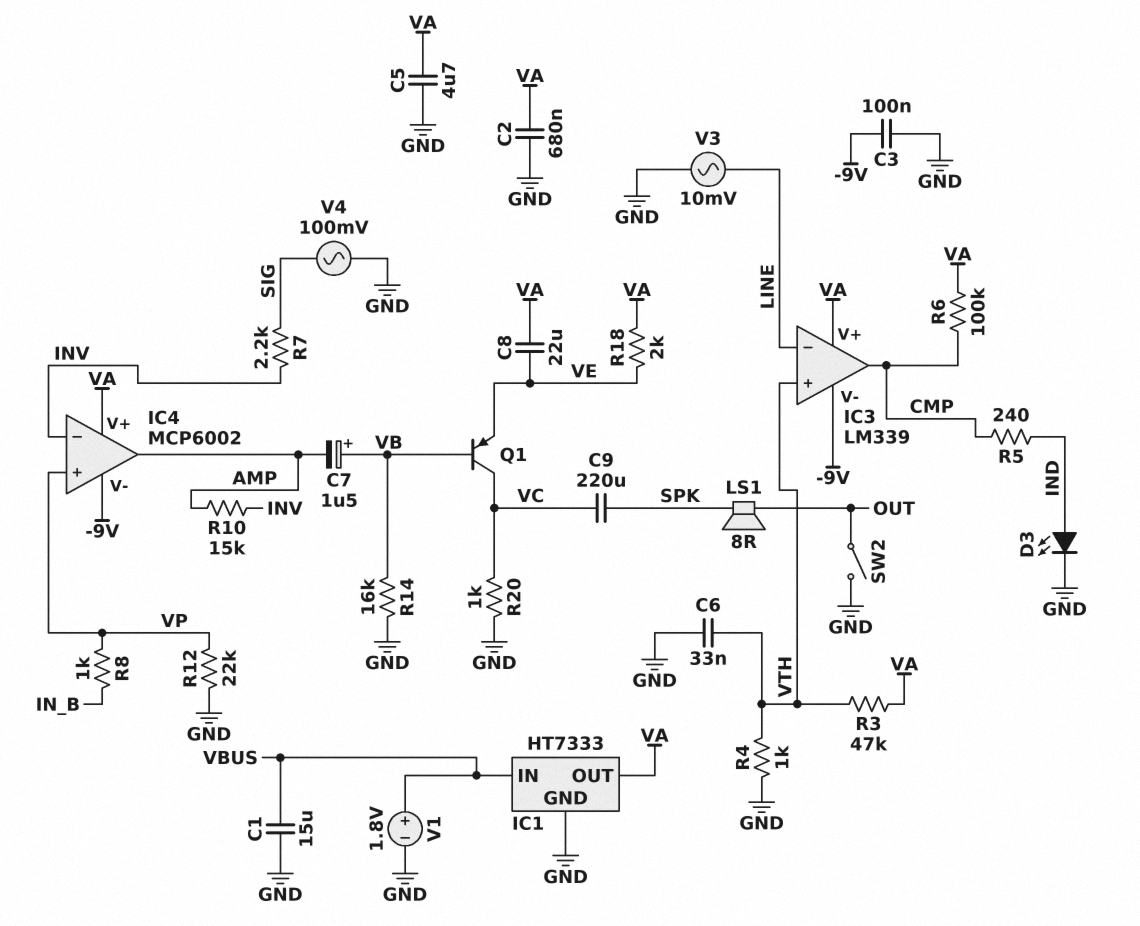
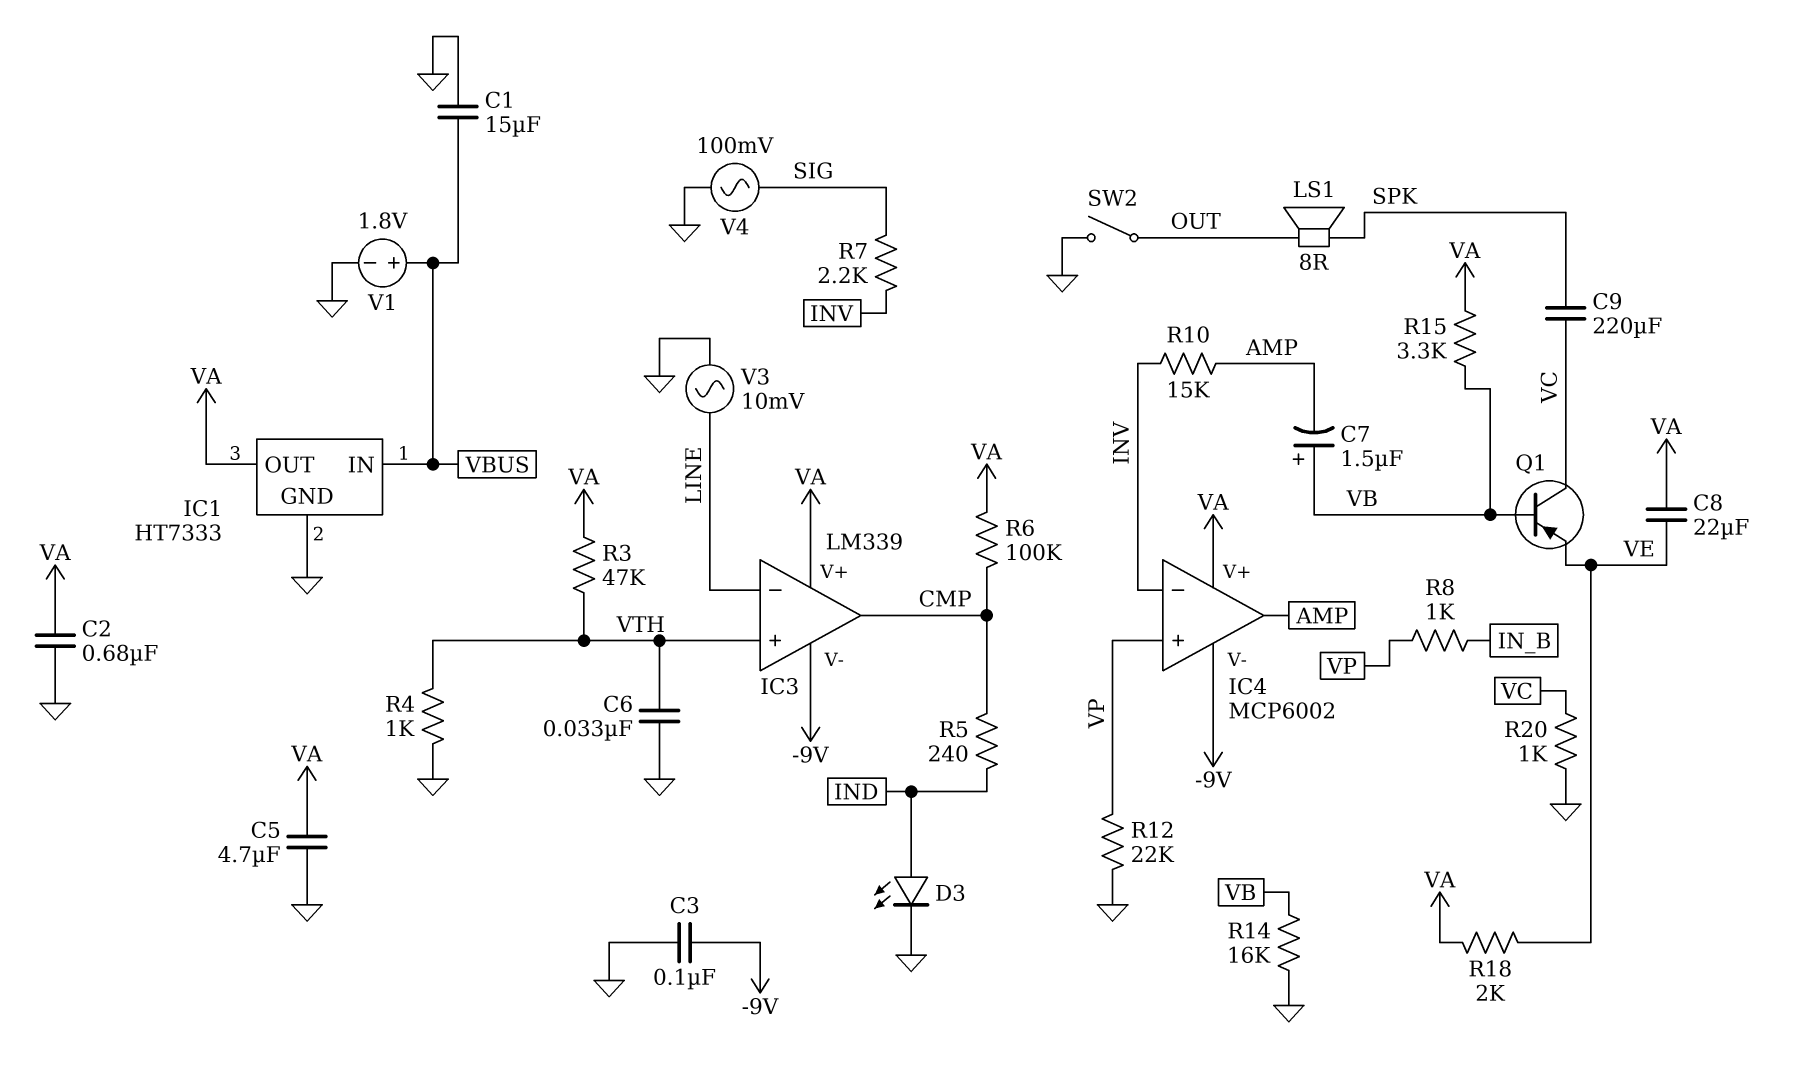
R15: none -> 3.3k (VA, VB)

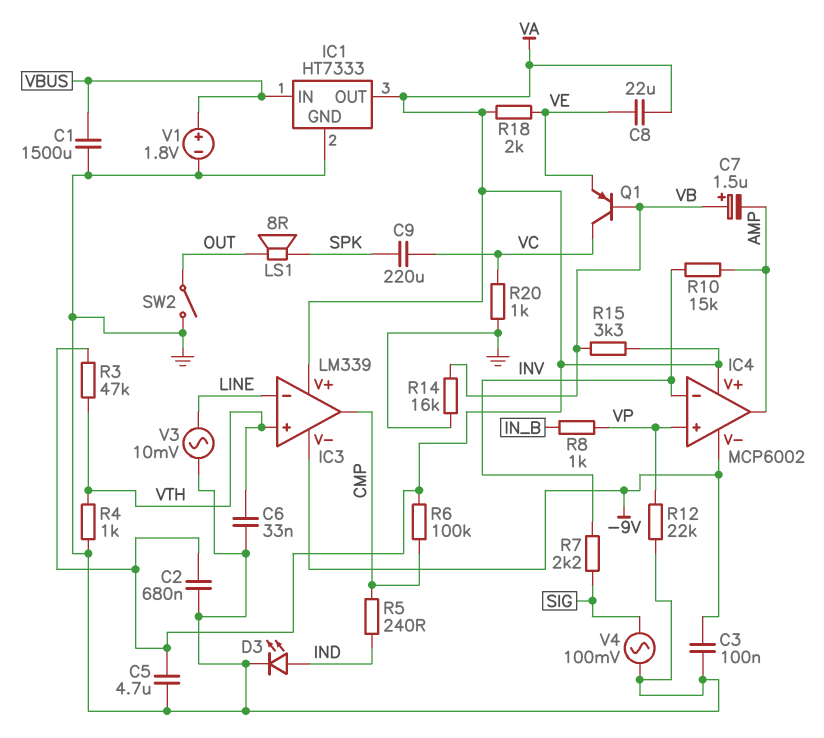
C1: 15uF (GND, VBUS) -> 1500uF (GND, VBUS)

